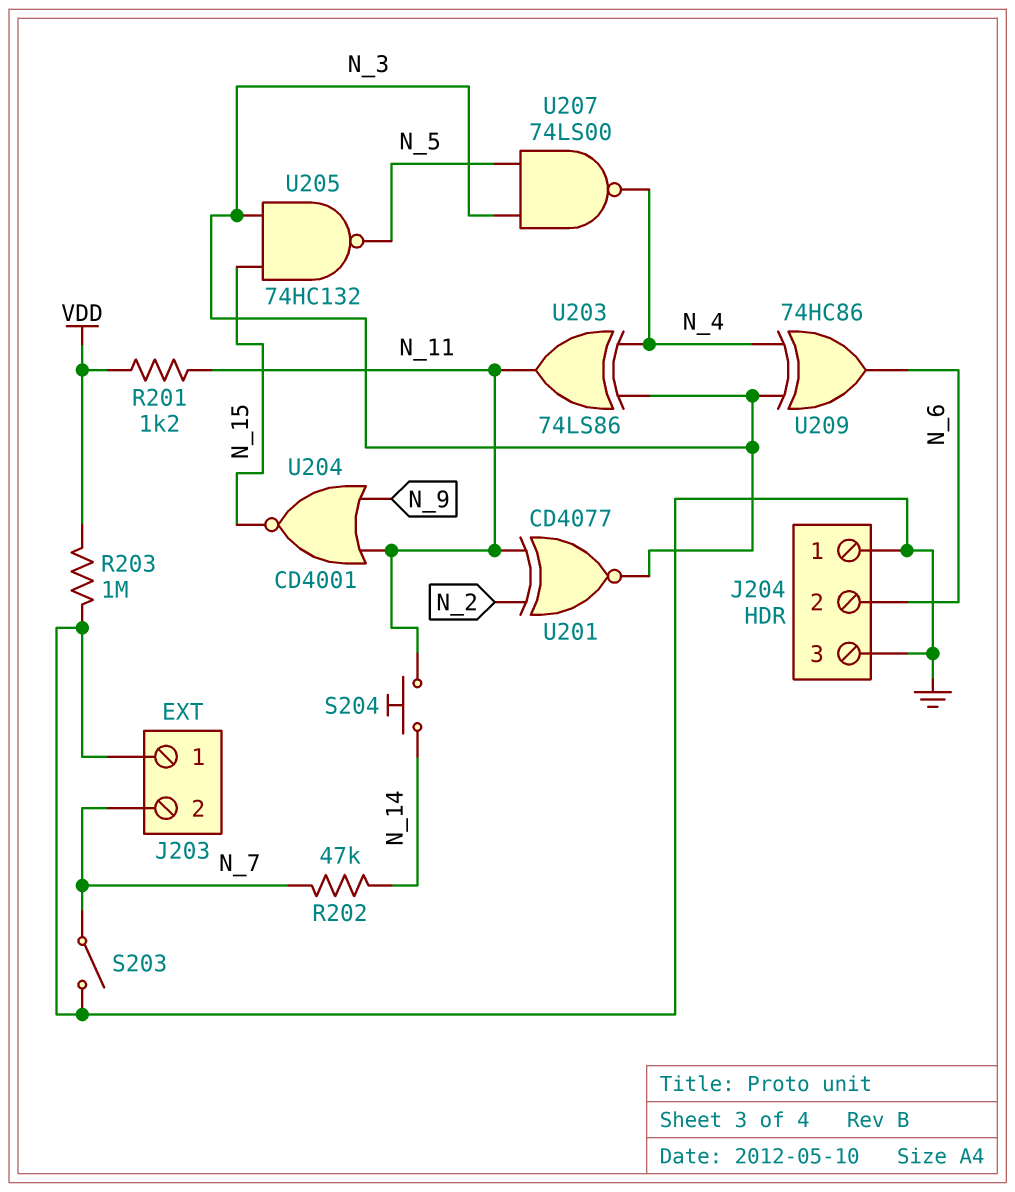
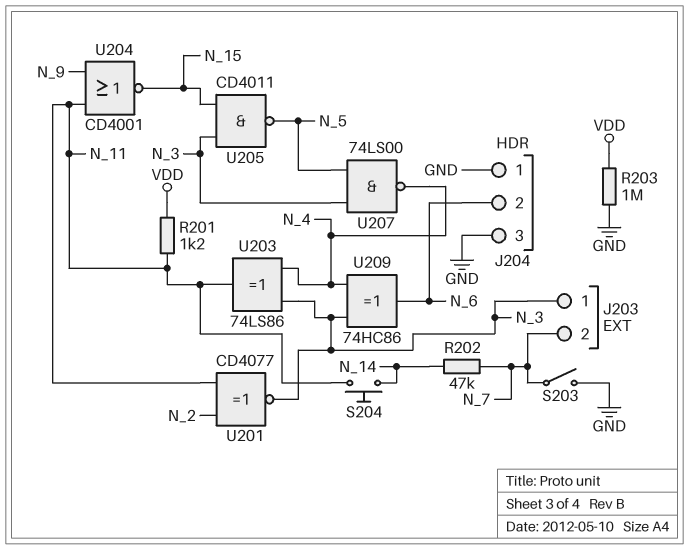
J203 pin 1: GND -> N_3
U205: NAND 74HC132 (in N_3, in N_15, out N_5) -> NAND CD4011 (in N_3, in N_15, out N_5)

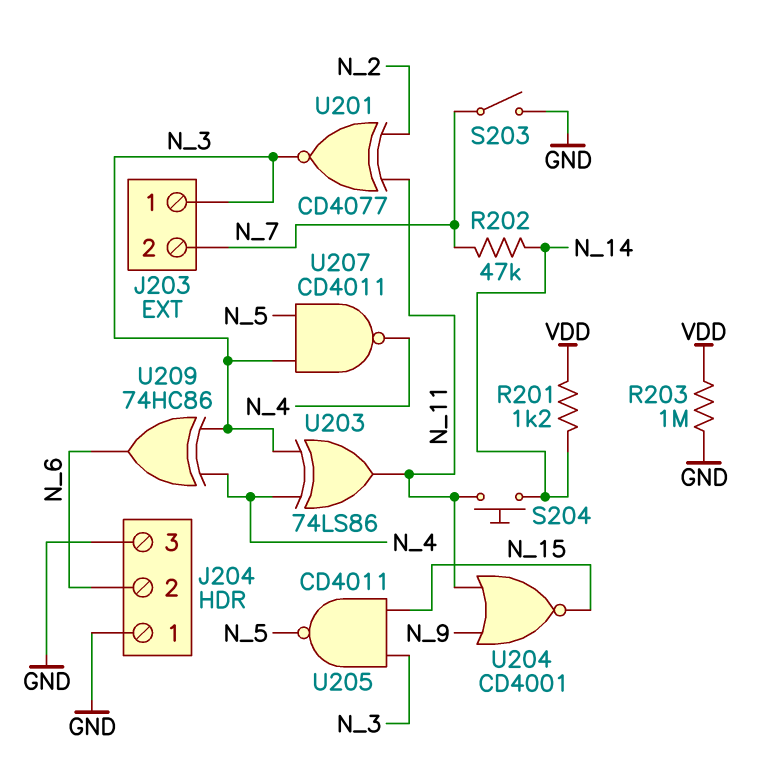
R201: 1.2k (N_11, VDD) -> 1.2k (N_14, VDD)
U207: NAND 74LS00 (in N_3, in N_5, out N_4) -> NAND CD4011 (in N_3, in N_5, out N_4)

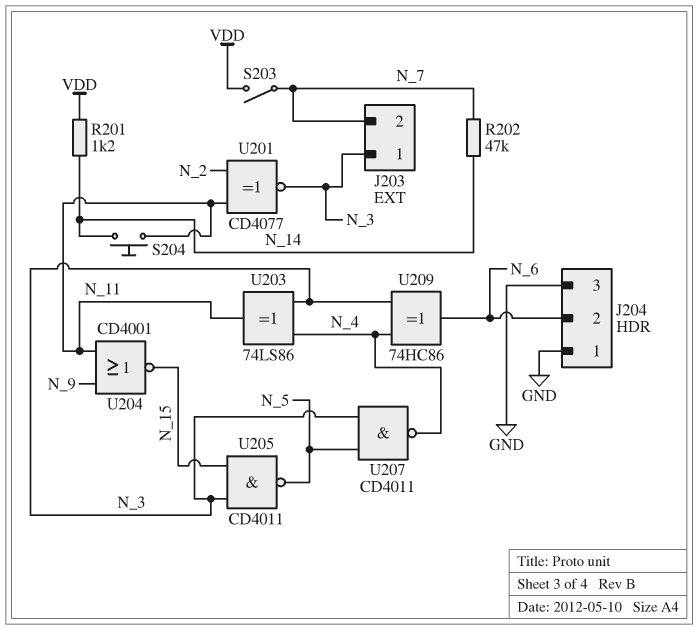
R203: 1M (GND, VDD) -> none
S203: switch (GND, N_7) -> switch (N_7, VDD)

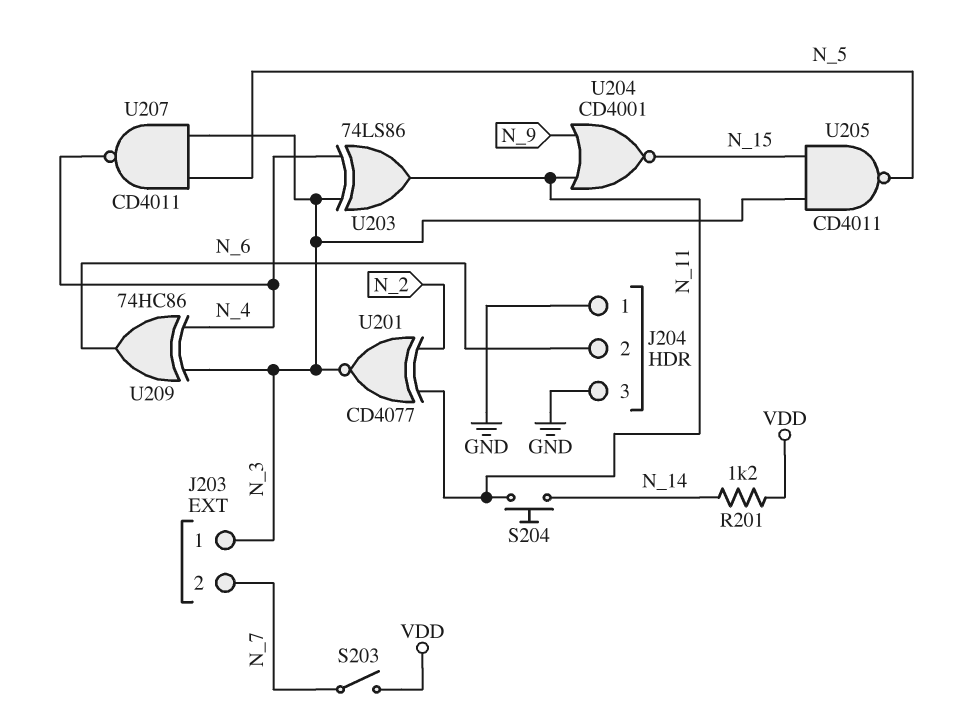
R202: 47k (N_7, N_14) -> none

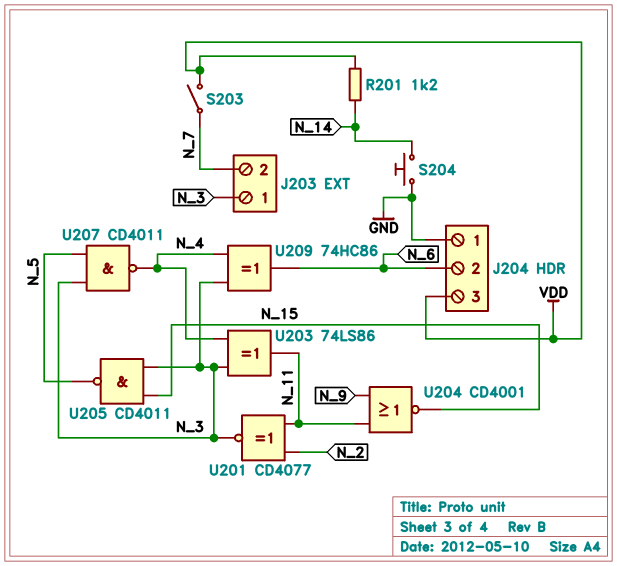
J204 pin 3: GND -> VDD
S204: button (N_11, N_14) -> button (GND, N_14)

